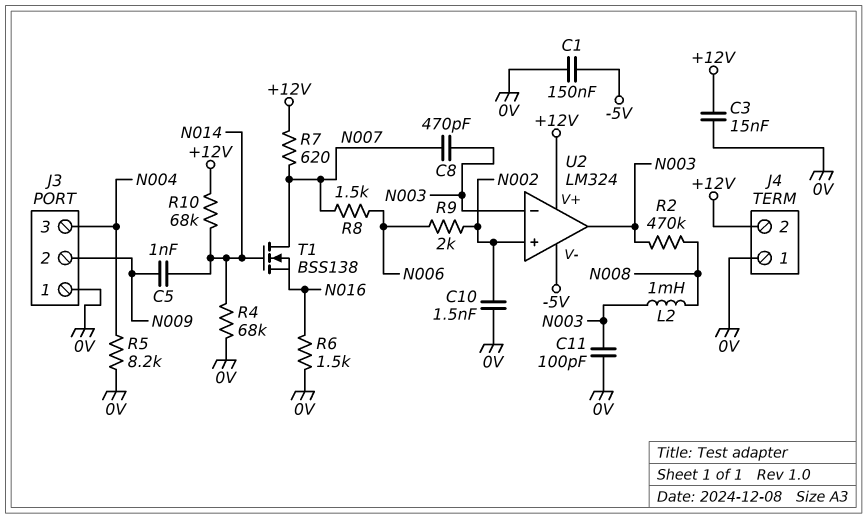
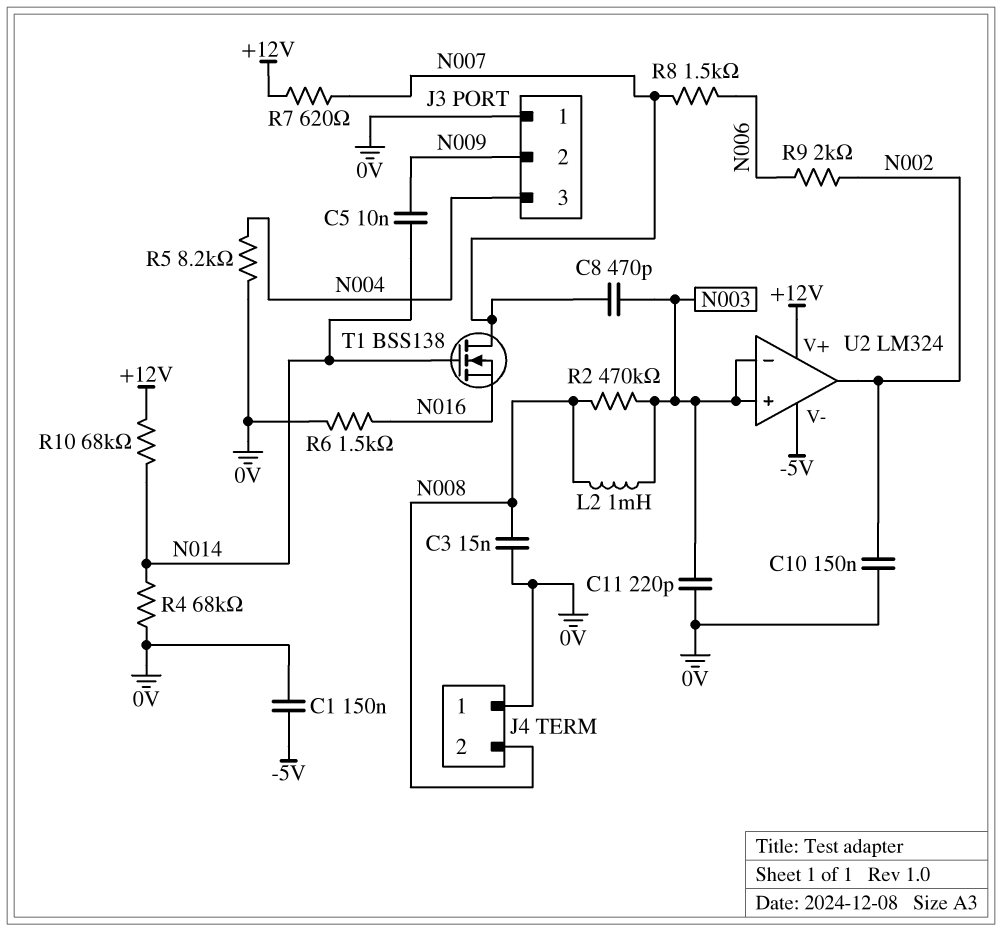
C3: 15nF (+12V, 0V) -> 15nF (0V, N008)
C5: 1nF (N009, N014) -> 10nF (N009, N014)
C10: 1.5nF (0V, N002) -> 150nF (0V, N002)
C11: 100pF (0V, N003) -> 220pF (0V, N003)
J4 pin 2: +12V -> N008
U2 pin in+: N002 -> N003
U2 pin out: N003 -> N002

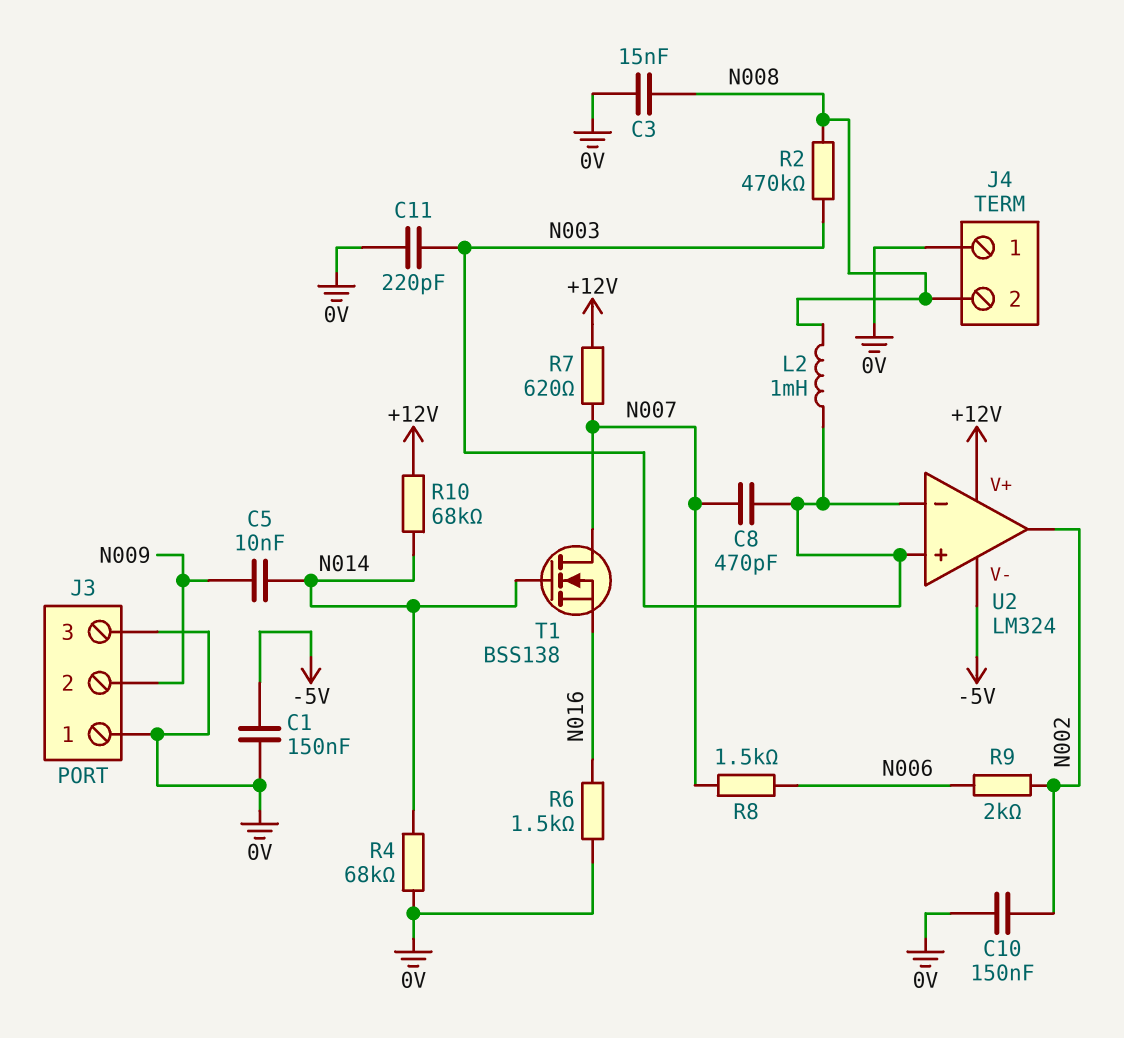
J3 pin 3: N004 -> 0V
R5: 8.2k (0V, N004) -> none

